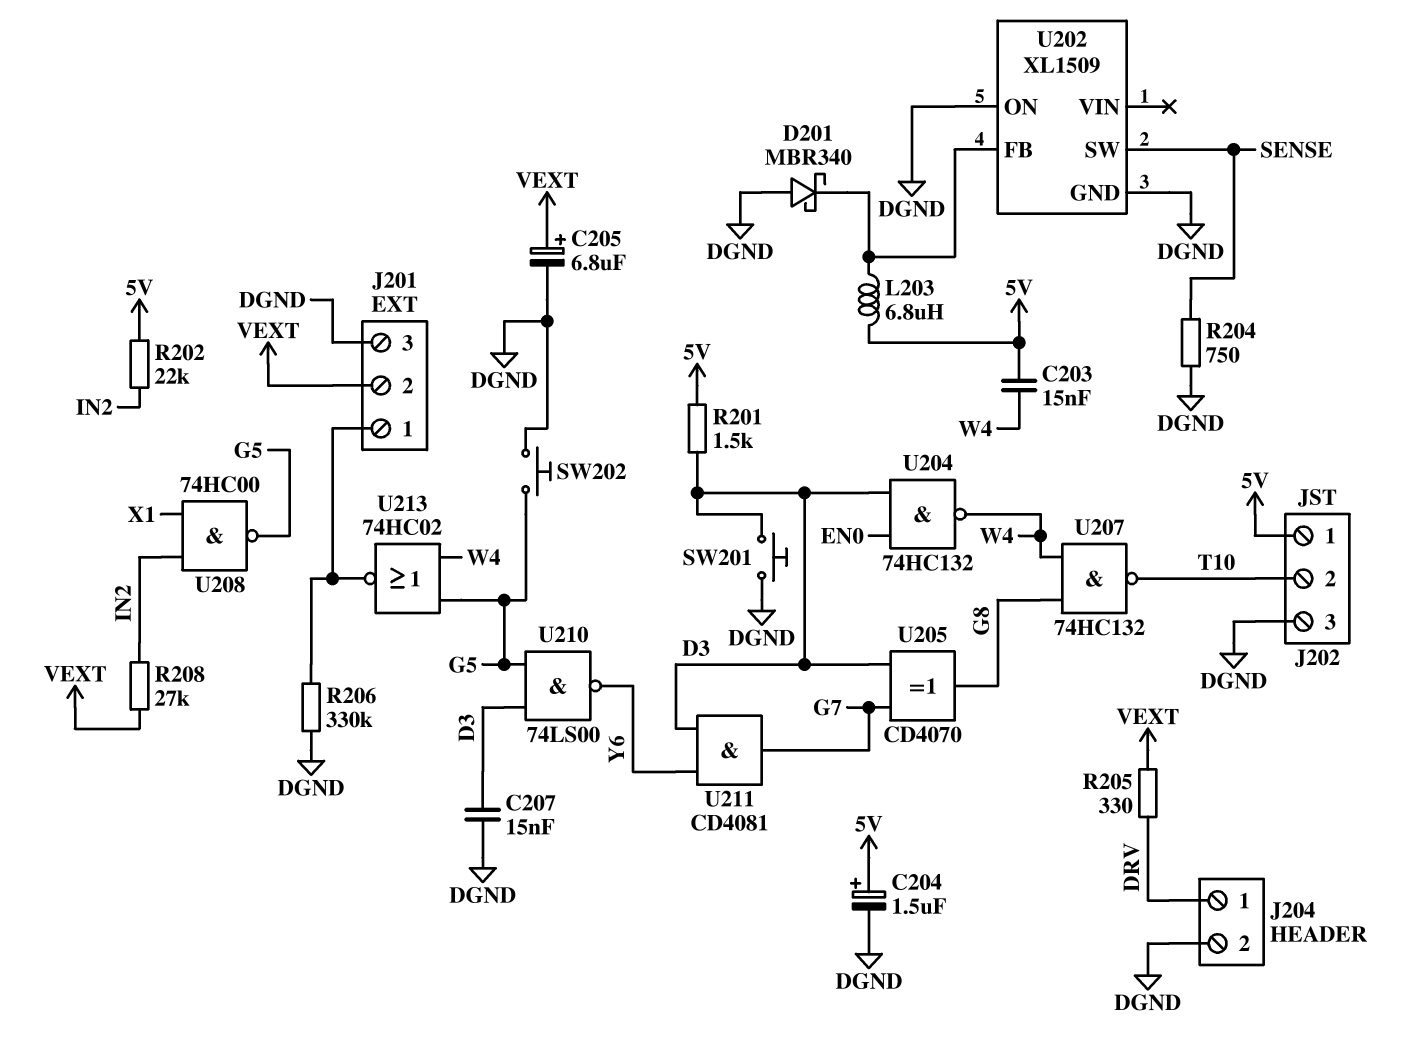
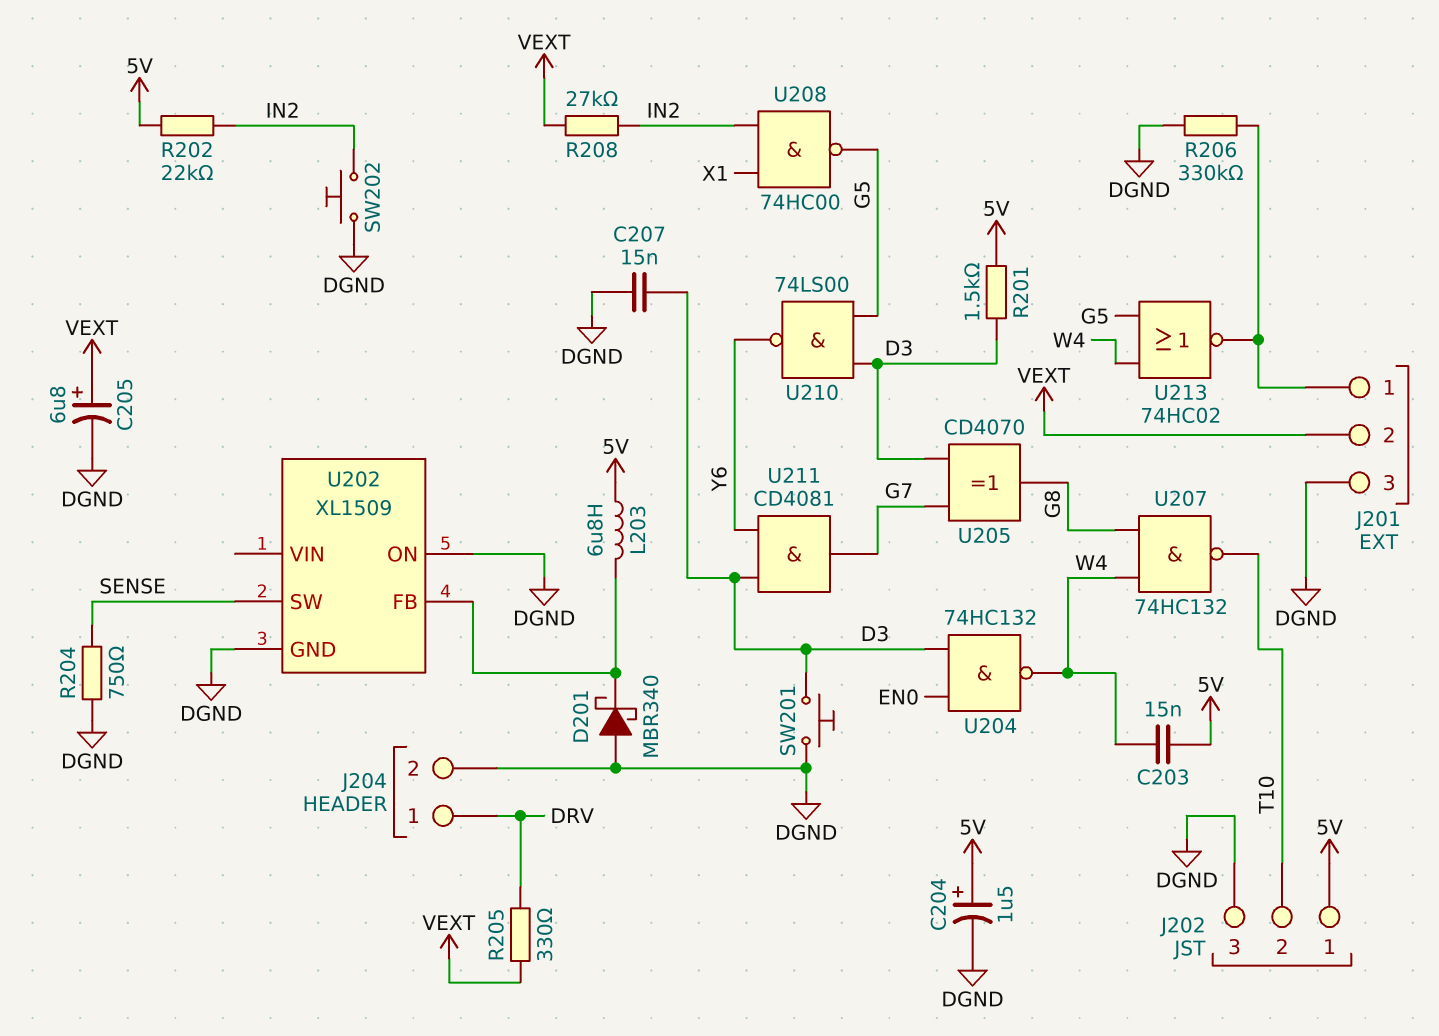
SW202: button (DGND, G5) -> button (DGND, IN2)

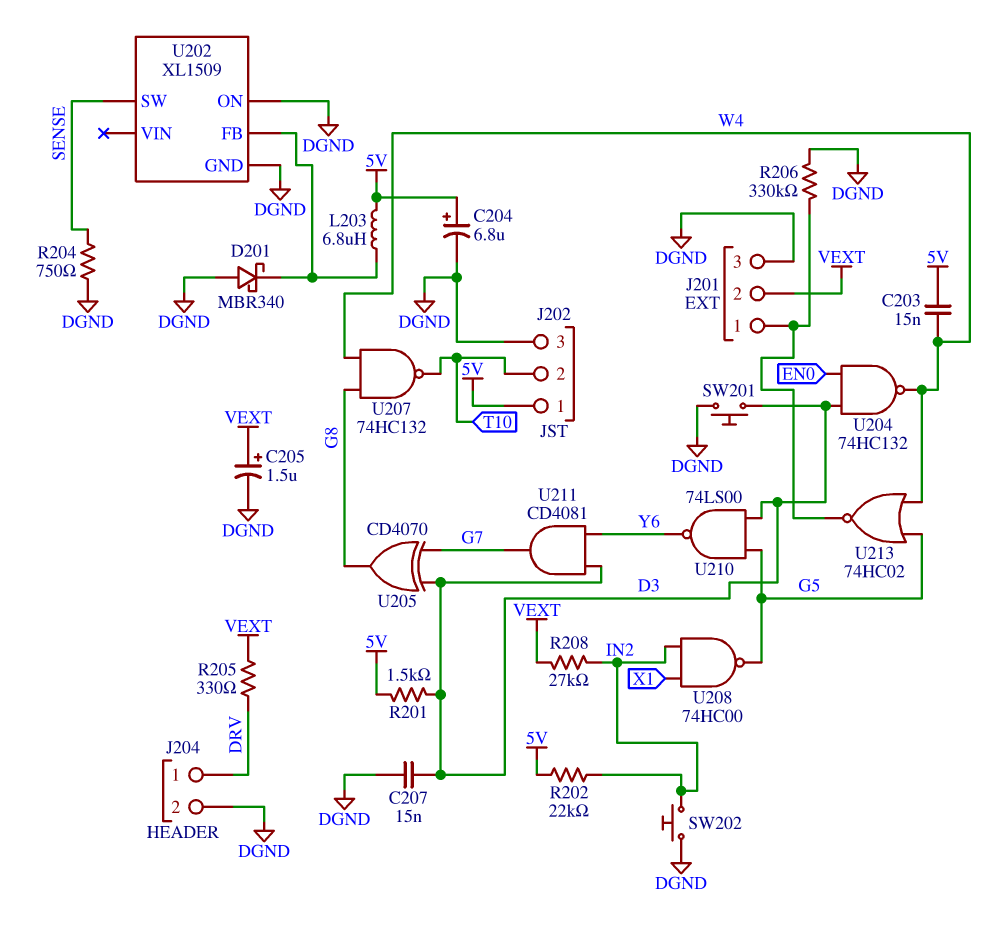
C204: 1.5uF (plus 5V, minus DGND) -> 6.8uF (plus 5V, minus DGND)
C205: 6.8uF (plus VEXT, minus DGND) -> 1.5uF (plus VEXT, minus DGND)

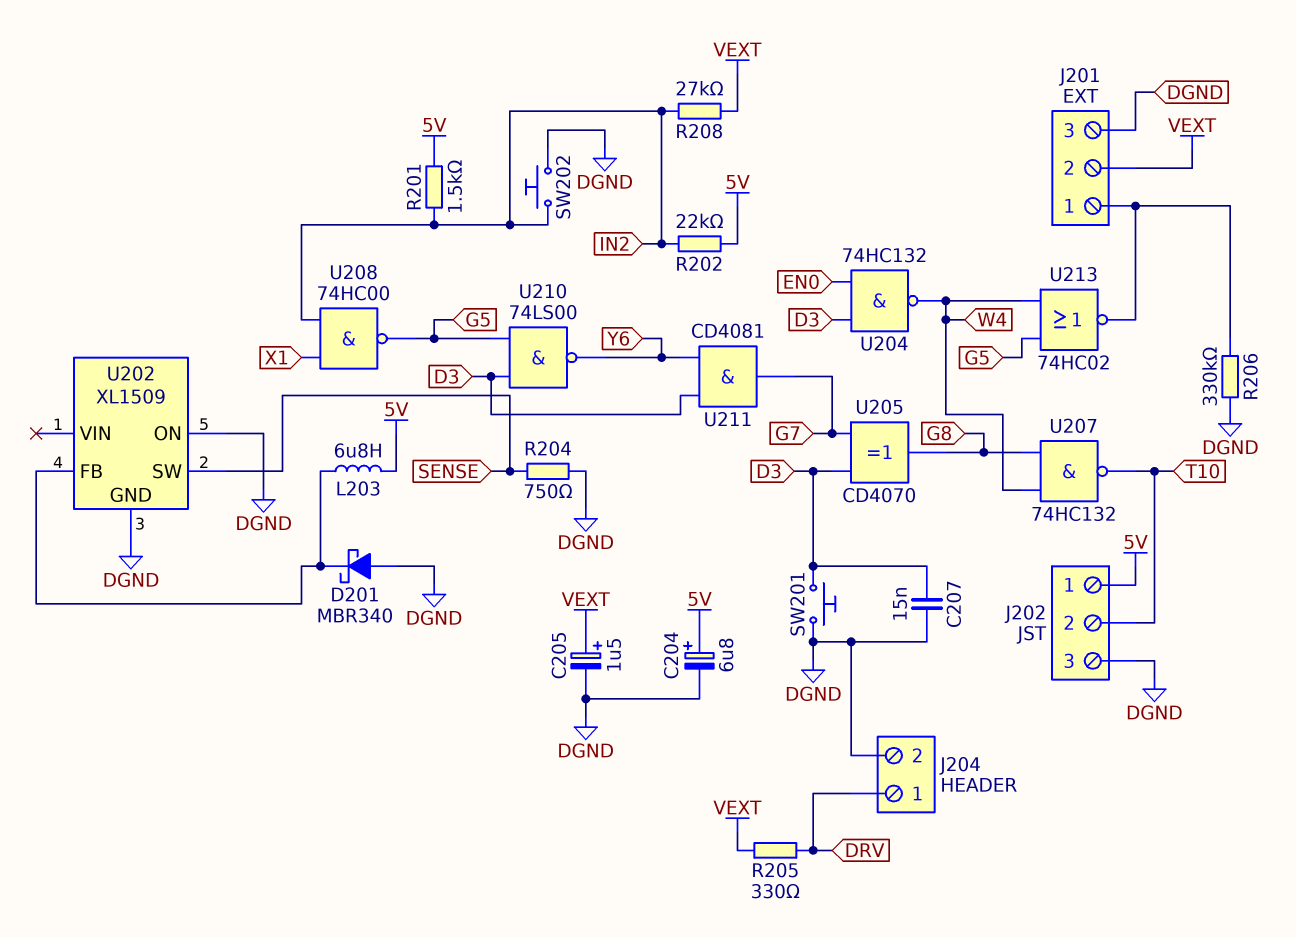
C203: 15nF (5V, W4) -> none
R201: 1.5k (5V, D3) -> 1.5k (5V, IN2)

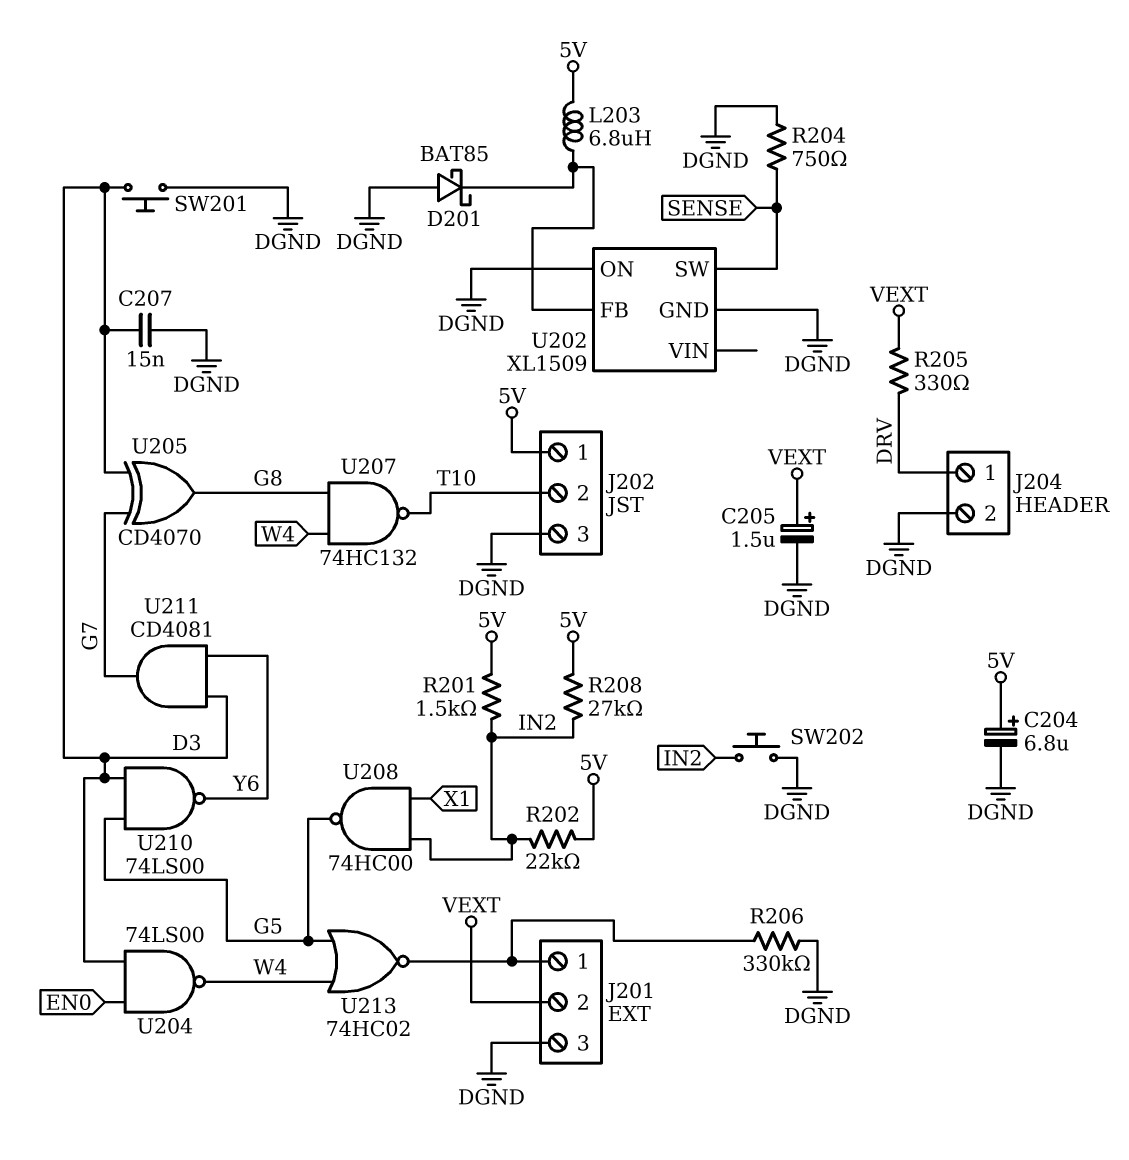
D201: schottky MBR340 (A DGND, K U202/FB) -> schottky BAT85 (A DGND, K U202/FB)
R208: 27k (IN2, VEXT) -> 27k (5V, IN2)
U204: NAND 74HC132 (in D3, in EN0, out W4) -> NAND 74LS00 (in D3, in EN0, out W4)

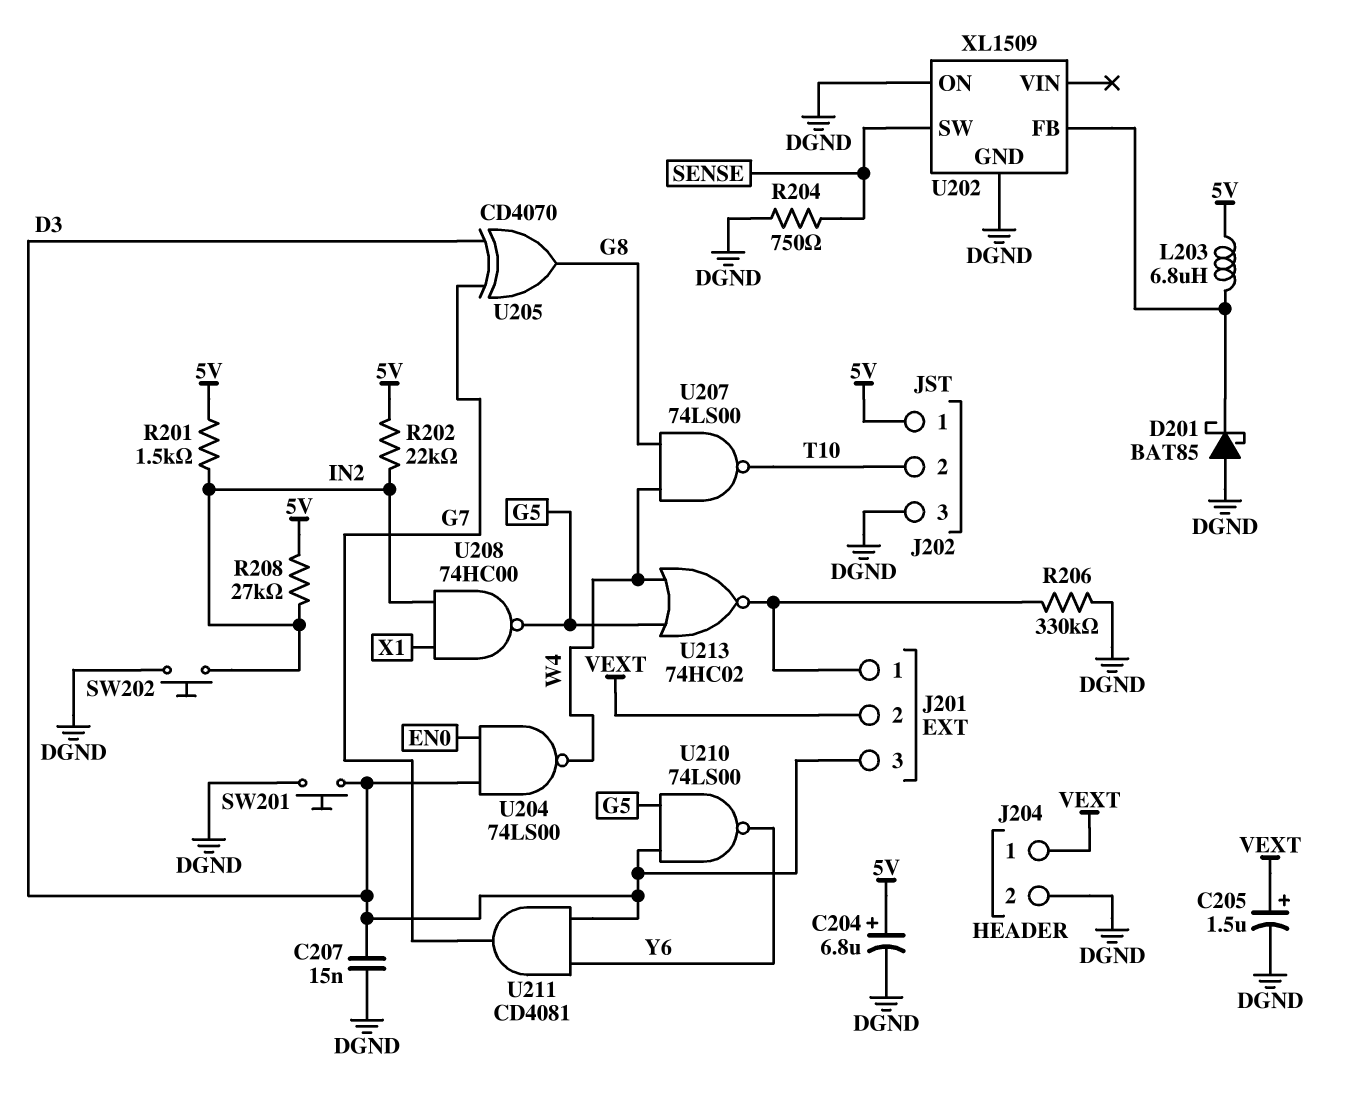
J201 pin 3: DGND -> D3
J204 pin 1: DRV -> VEXT
R205: 330 (DRV, VEXT) -> none
U207: NAND 74HC132 (in G8, in W4, out T10) -> NAND 74LS00 (in G8, in W4, out T10)

